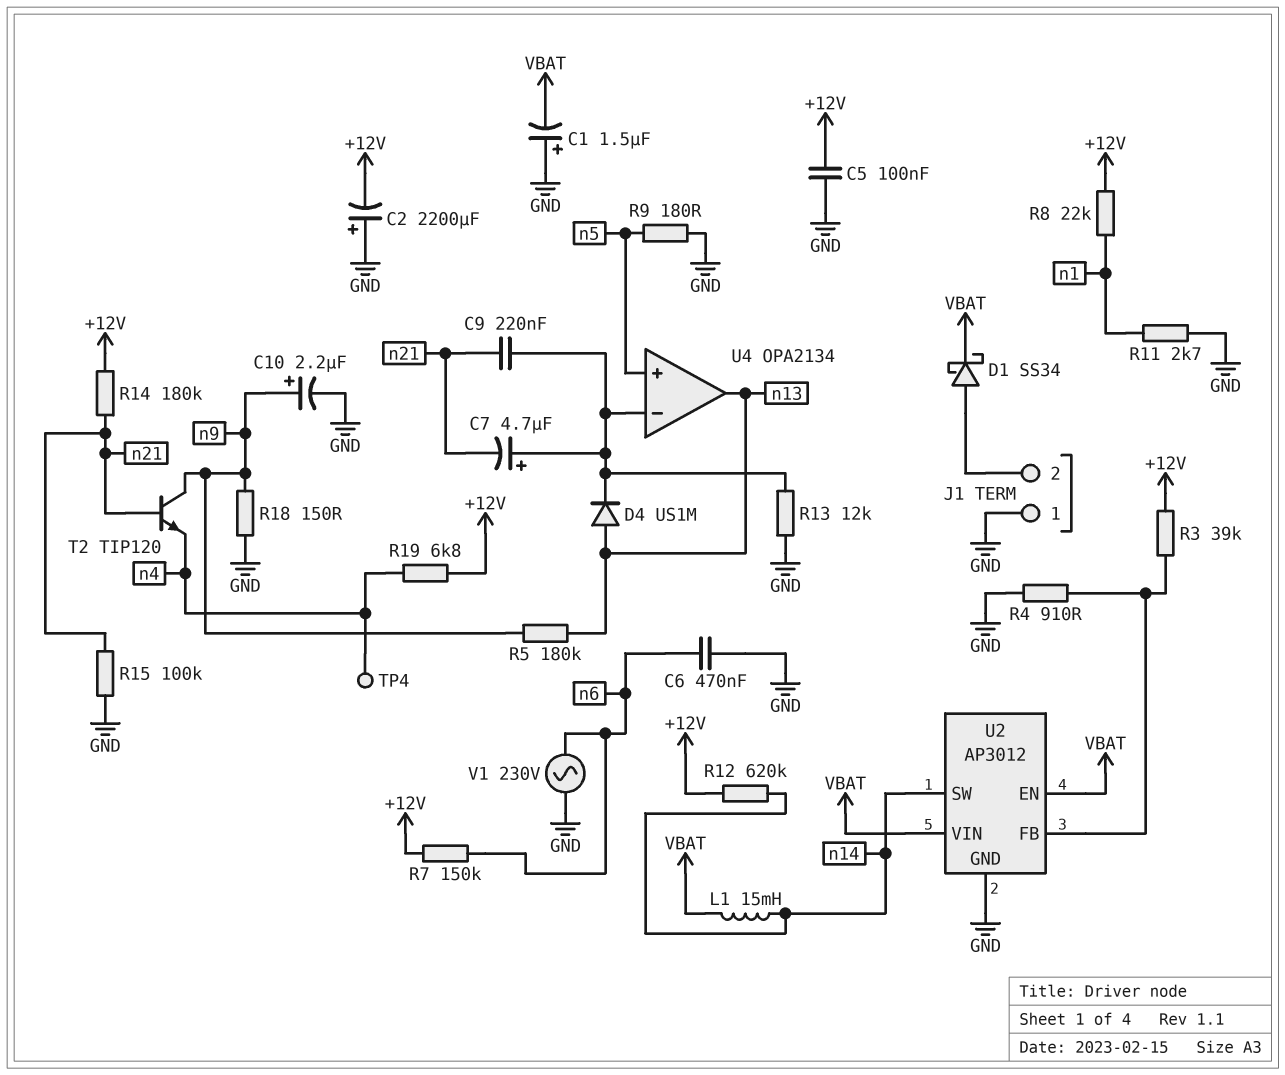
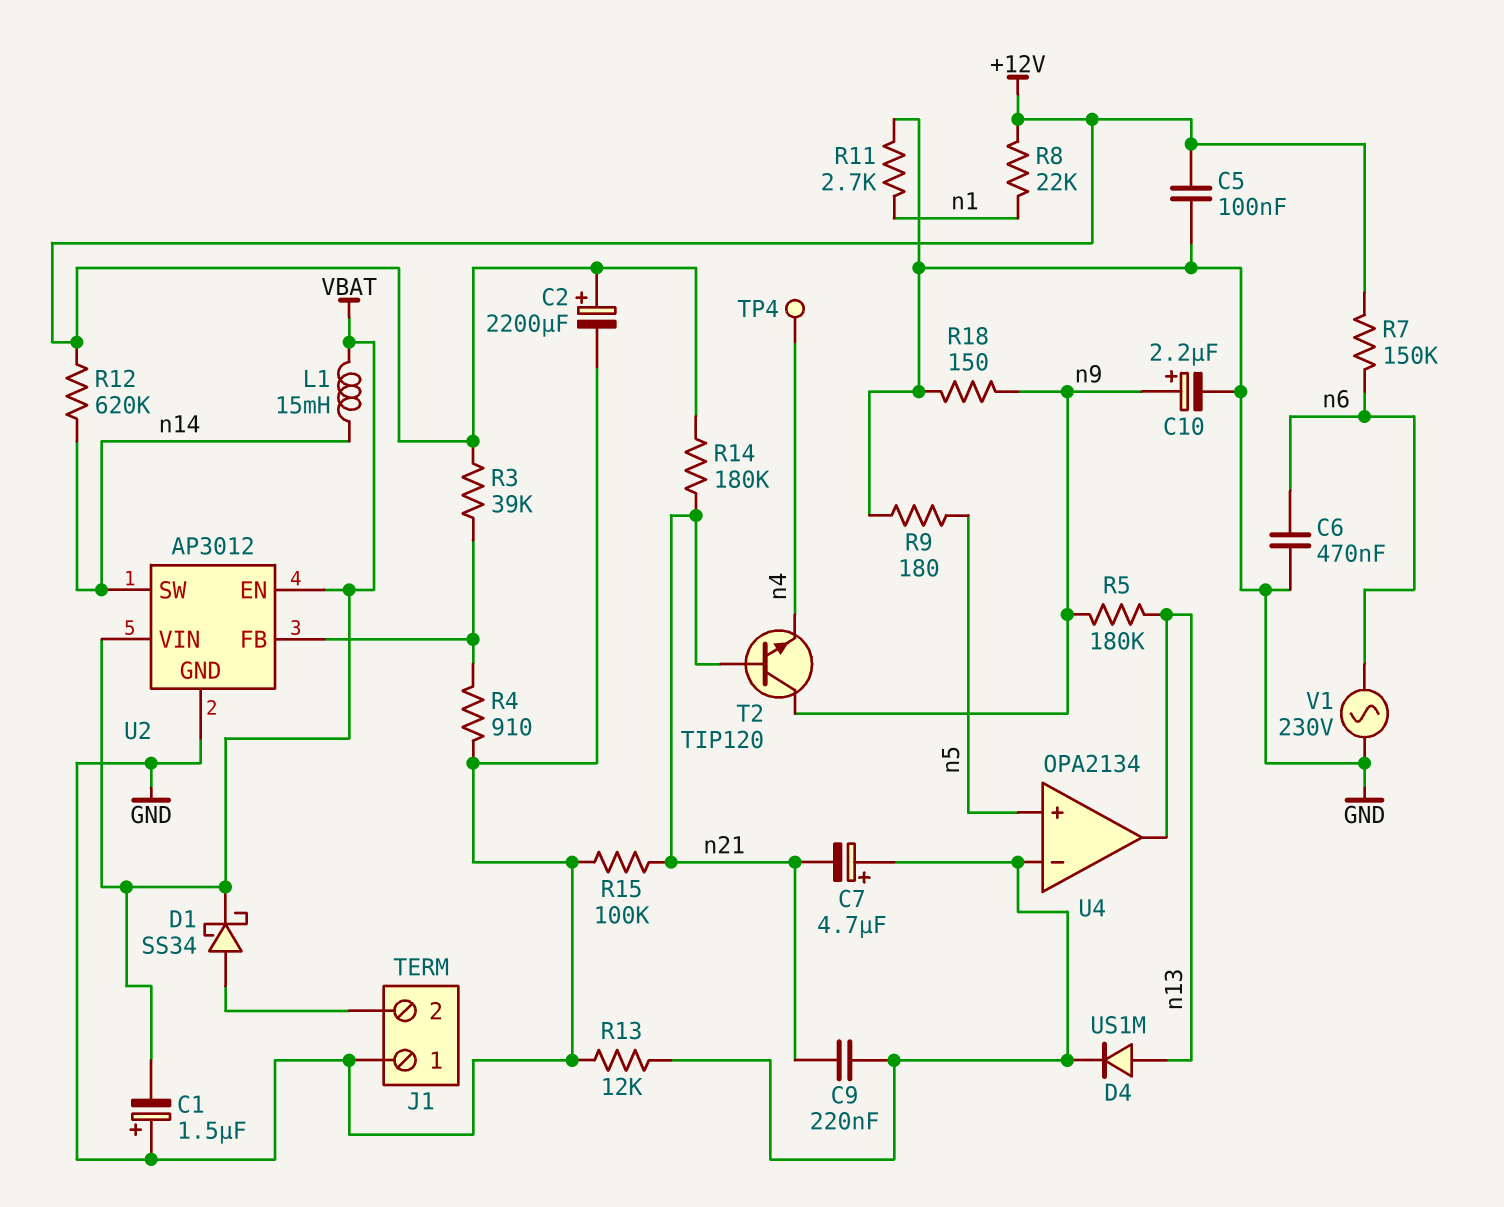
C2: 2200uF (plus GND, minus +12V) -> 2200uF (plus +12V, minus GND)
R19: 6.8k (+12V, n4) -> none

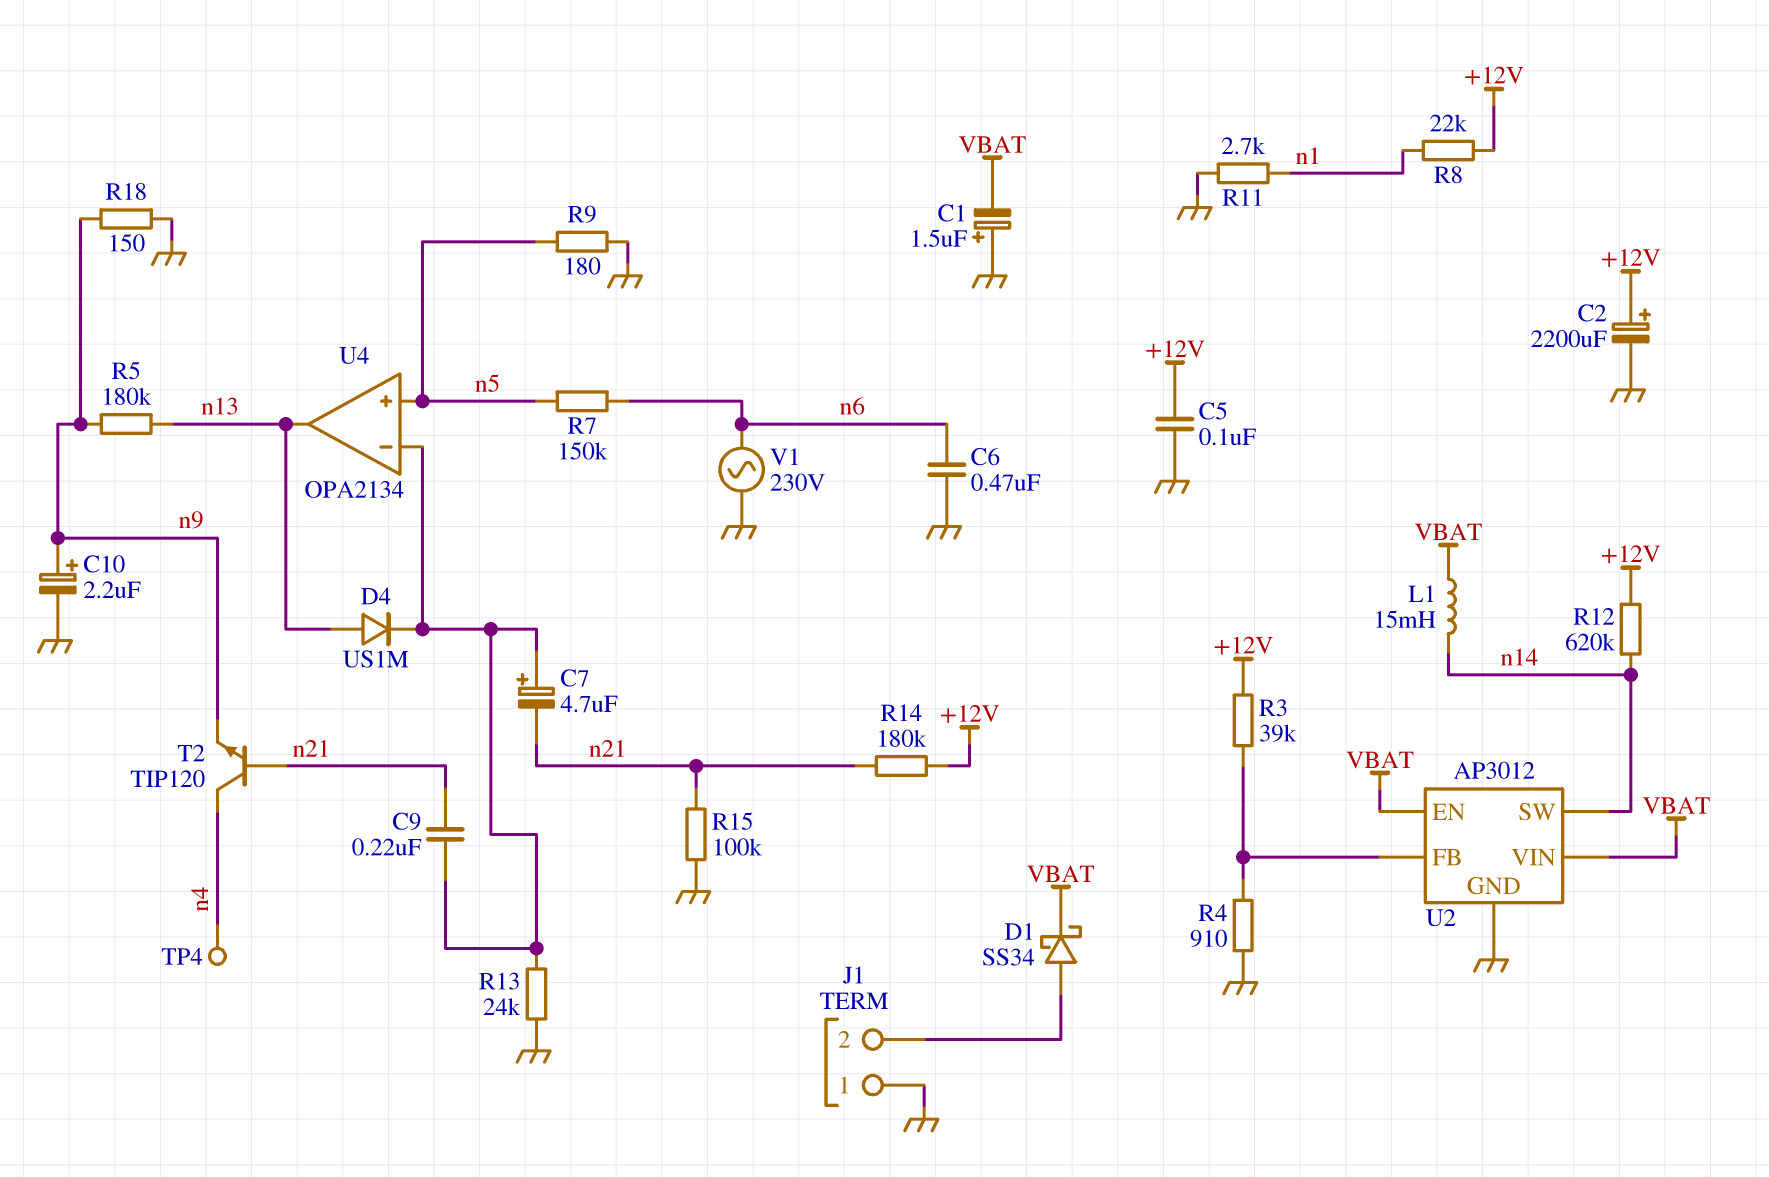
R7: 150k (+12V, n6) -> 150k (n5, n6)
R13: 12k (GND, U4/in-) -> 24k (GND, U4/in-)
T2: NPN TIP120 (B n21, C n9, E n4) -> NPN TIP120 (B n21, C n4, E n9)

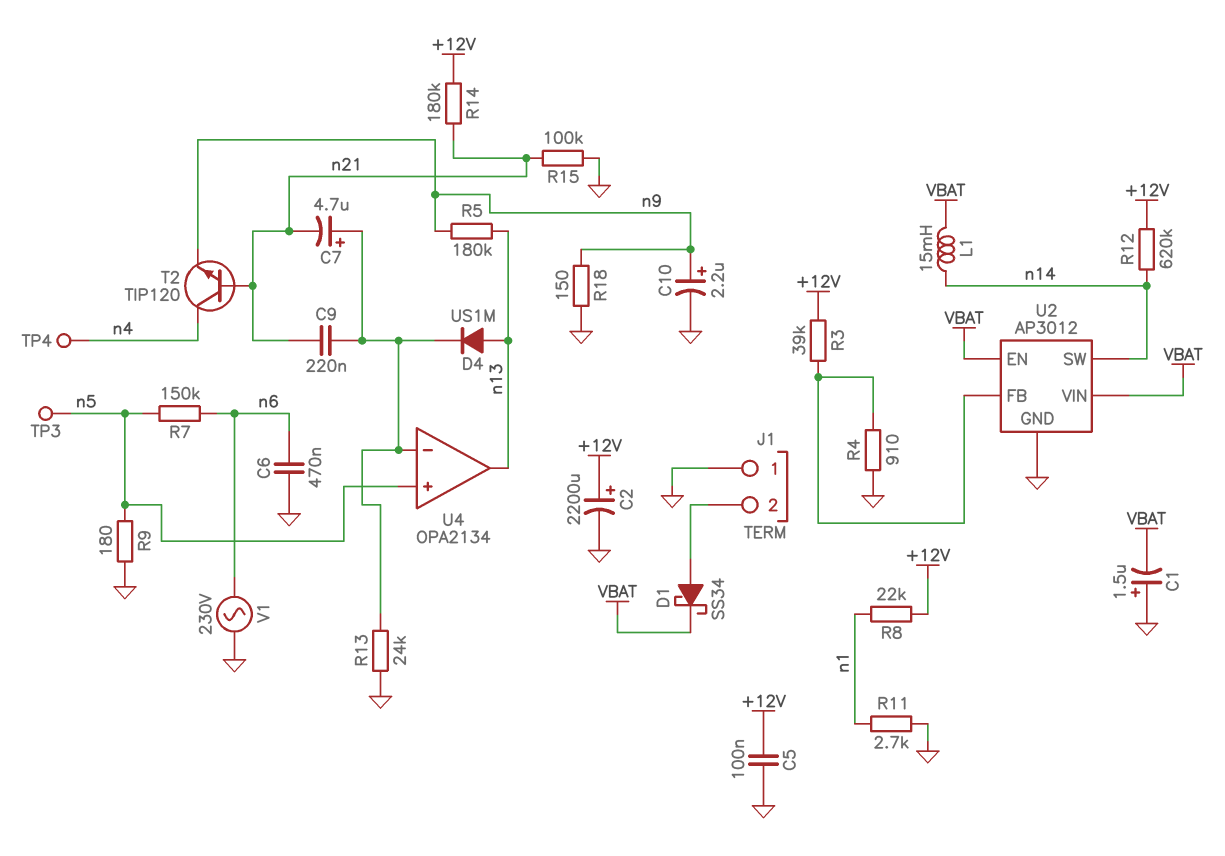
TP3: none -> test point (n5)

